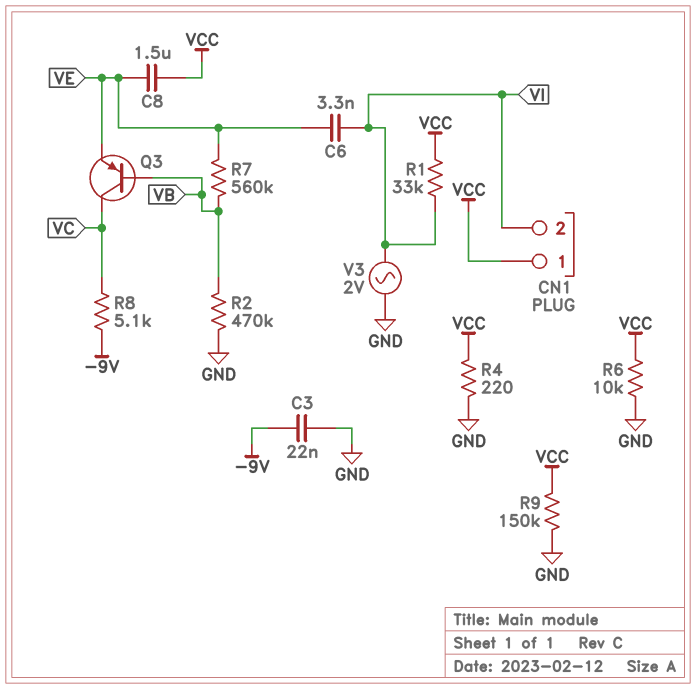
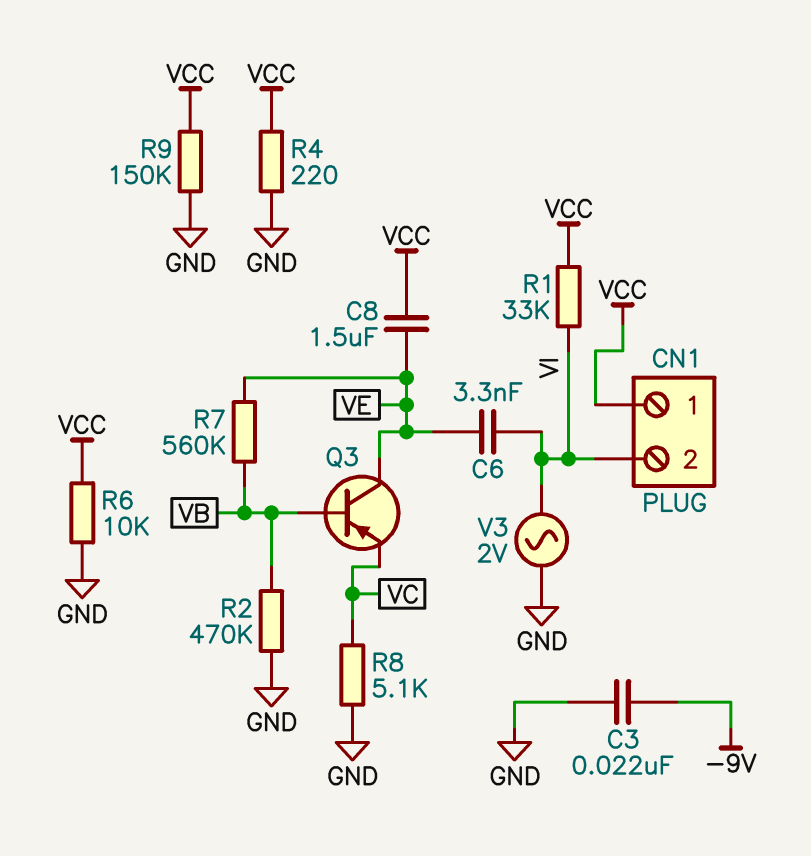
Q3: PNP (B VB, C VC, E VE) -> PNP (B VB, C VE, E VC)
R8: 5.1k (-9V, VC) -> 5.1k (GND, VC)

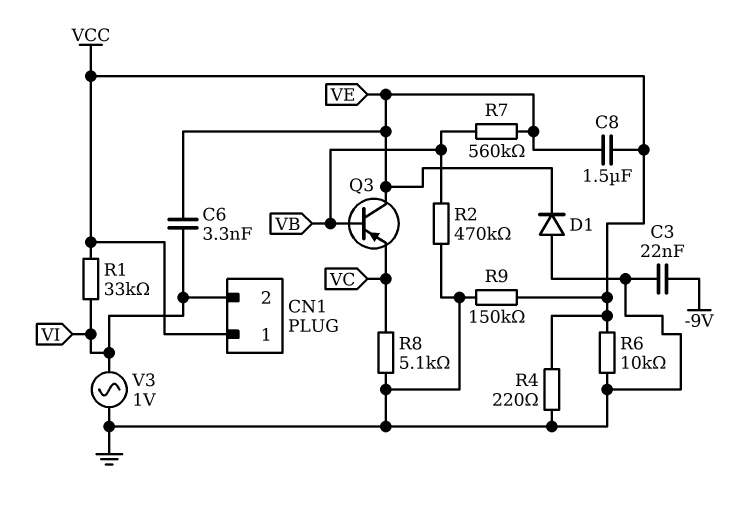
D1: none -> diode (A GND, K VE)
V3: AC 2V (GND, VI) -> AC 1V (GND, VI)

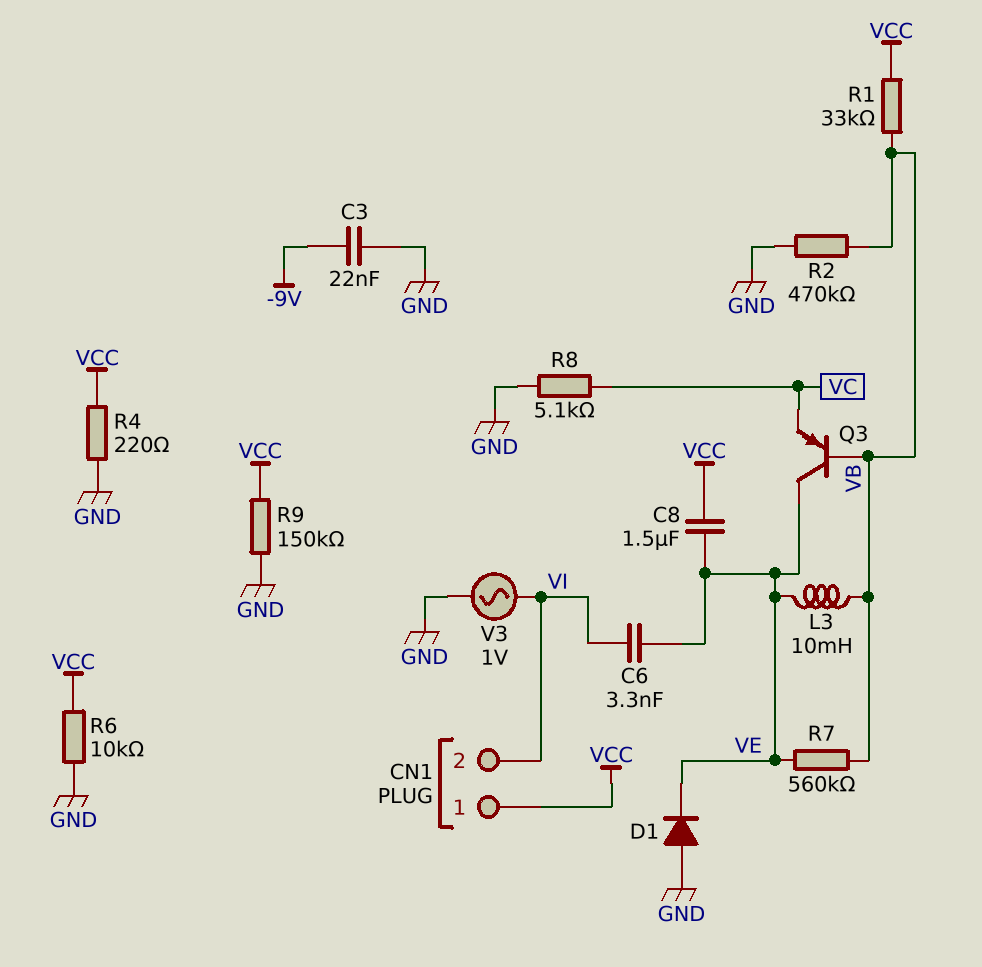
L3: none -> 10mH (VB, VE)
R1: 33k (VCC, VI) -> 33k (VB, VCC)

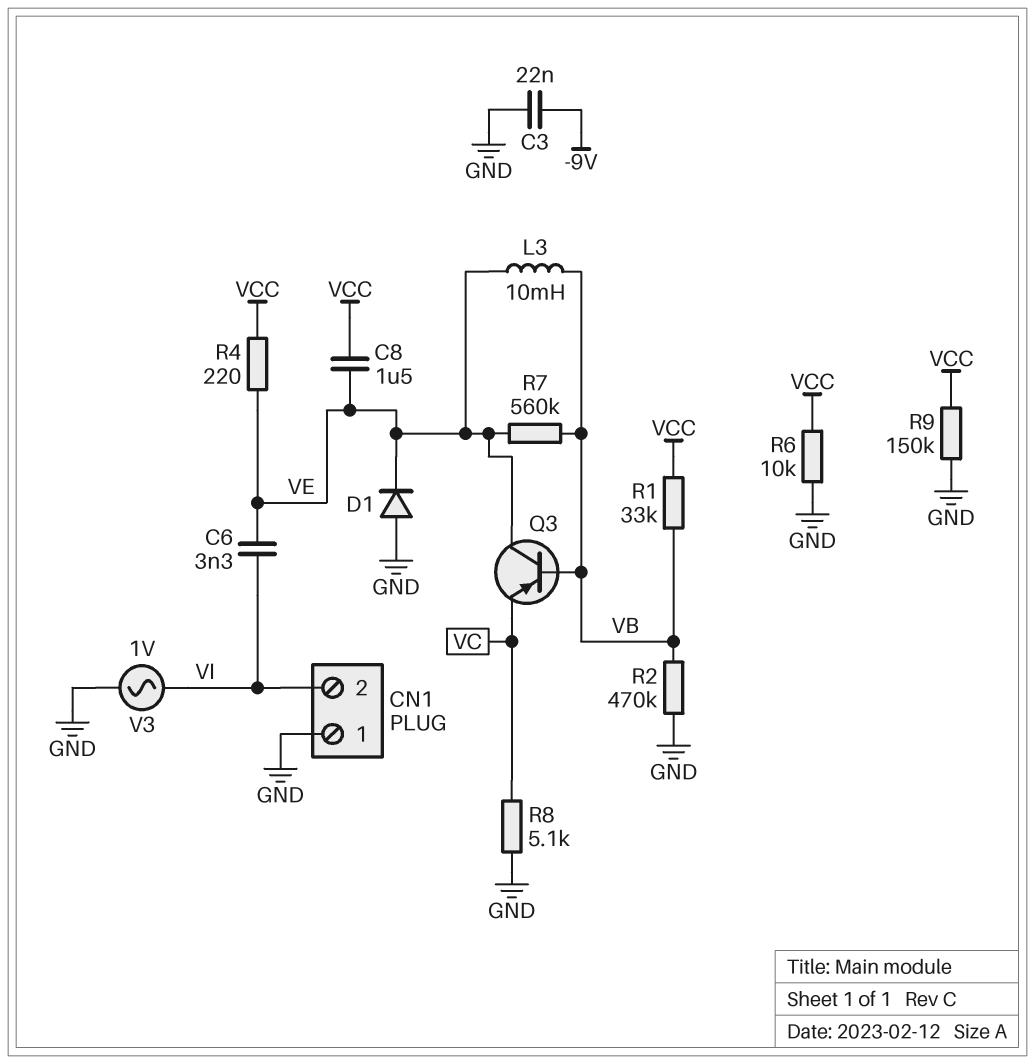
CN1 pin 1: VCC -> GND
R4: 220 (GND, VCC) -> 220 (VCC, VE)

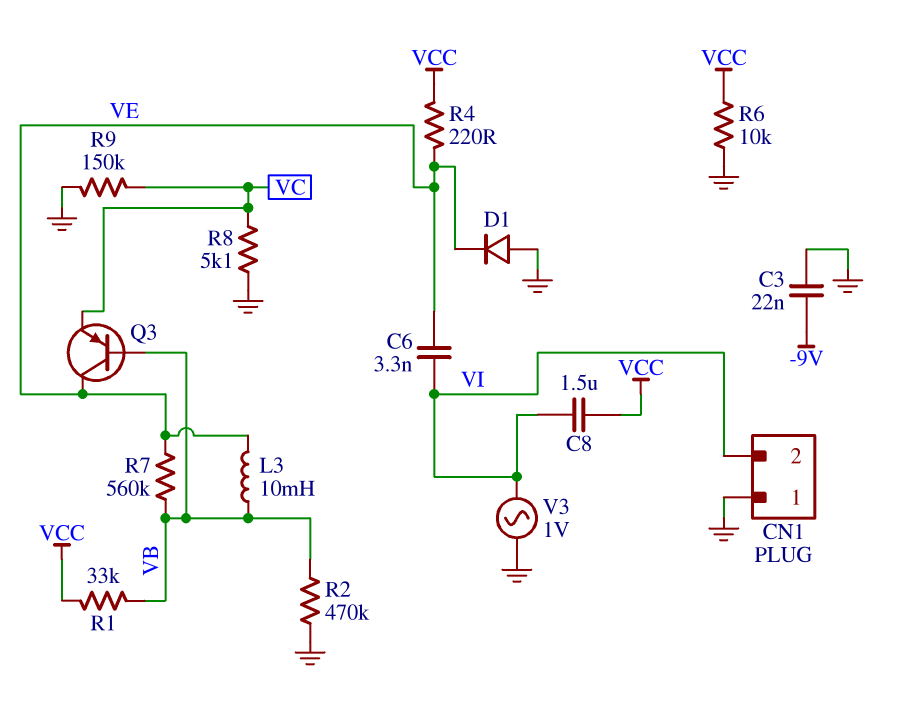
C8: 1.5uF (VCC, VE) -> 1.5uF (VCC, VI)
R9: 150k (GND, VCC) -> 150k (GND, VC)

